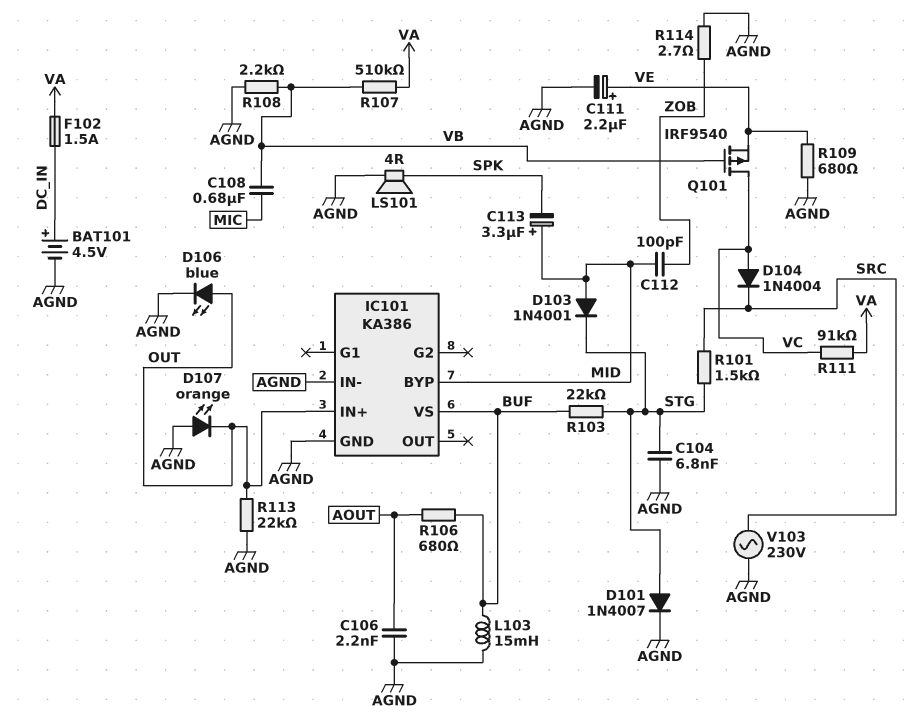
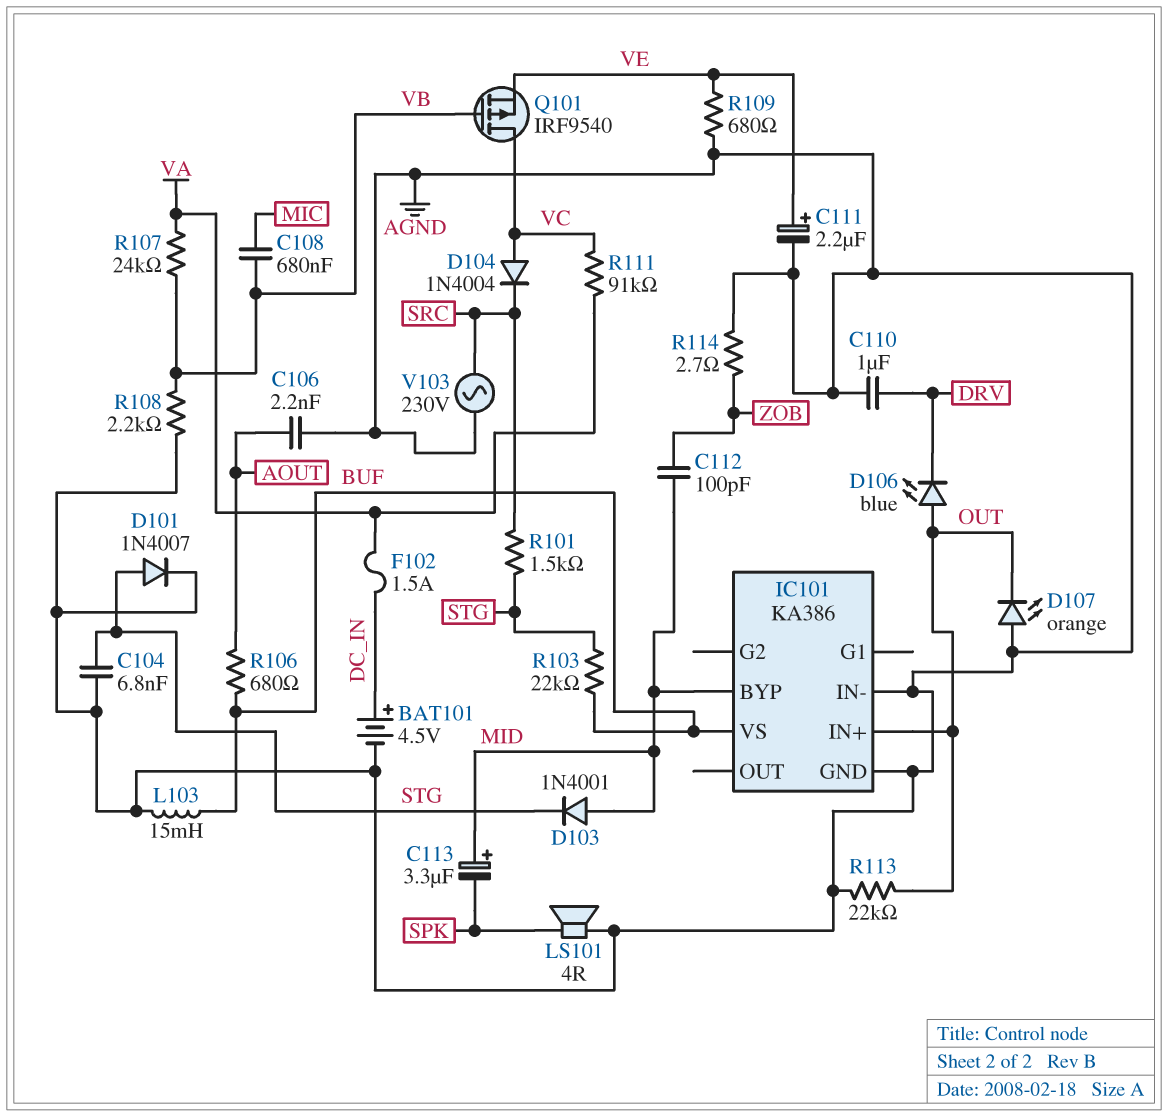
C110: none -> 1uF (AGND, DRV)
D106: LED blue (A OUT, K AGND) -> LED blue (A OUT, K DRV)
R107: 510k (VA, VB) -> 24k (VA, VB)

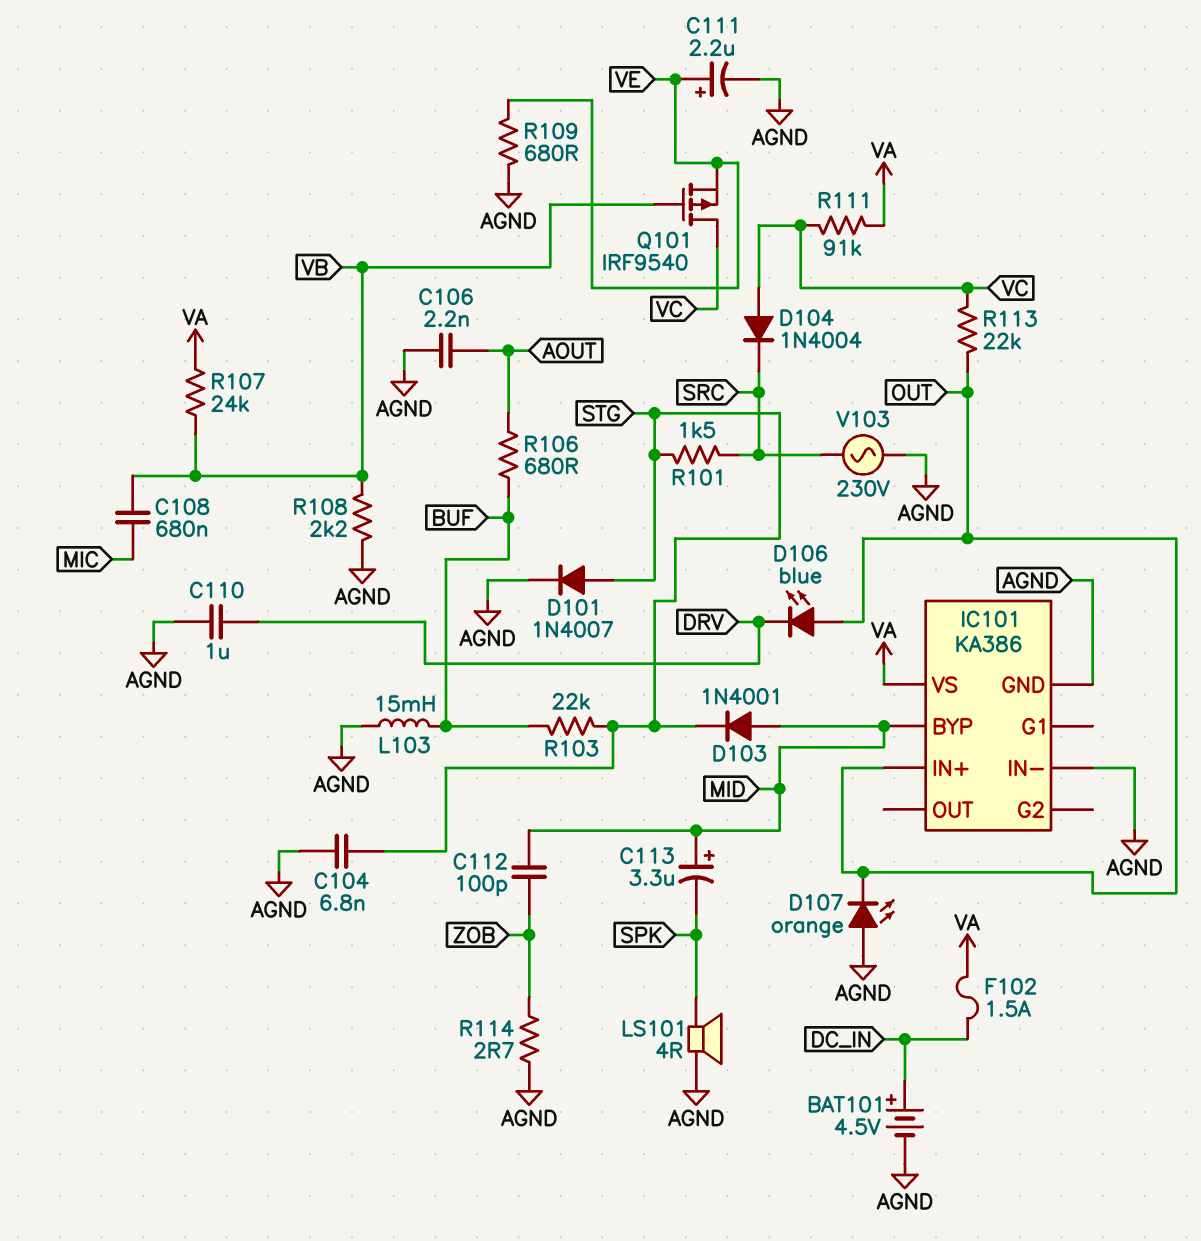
IC101 pin VS: BUF -> VA
R113: 22k (AGND, OUT) -> 22k (OUT, VC)

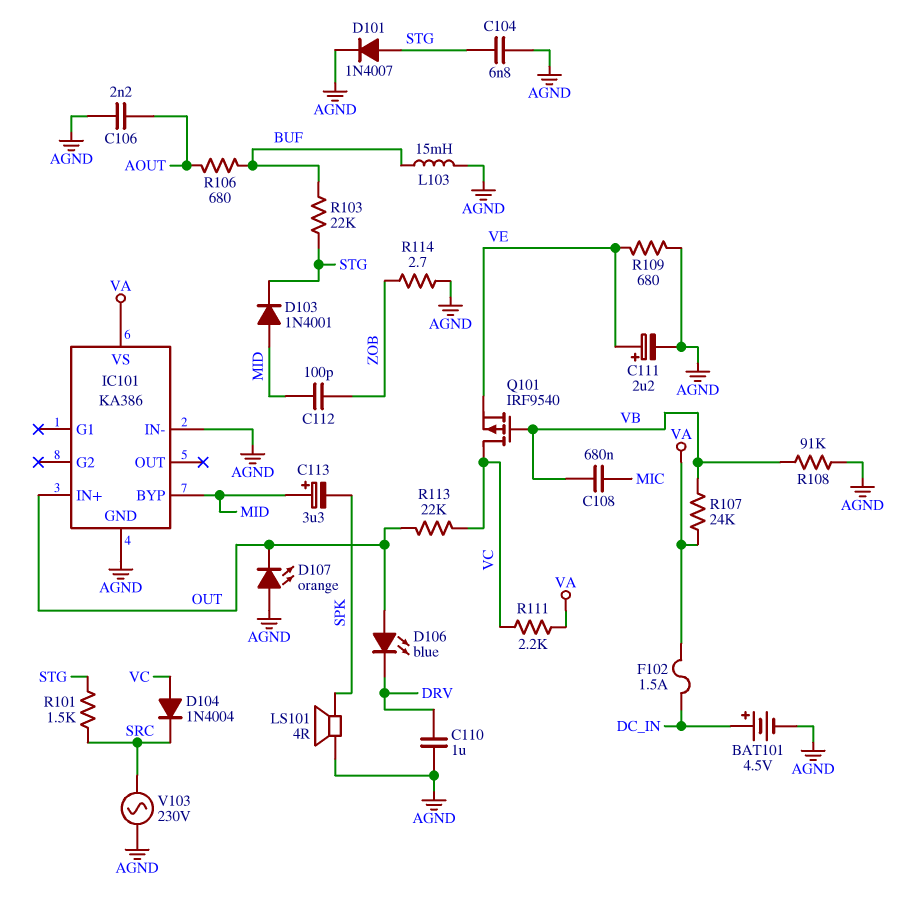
R108: 2.2k (AGND, VB) -> 91k (AGND, VB)
R111: 91k (VA, VC) -> 2.2k (VA, VC)

